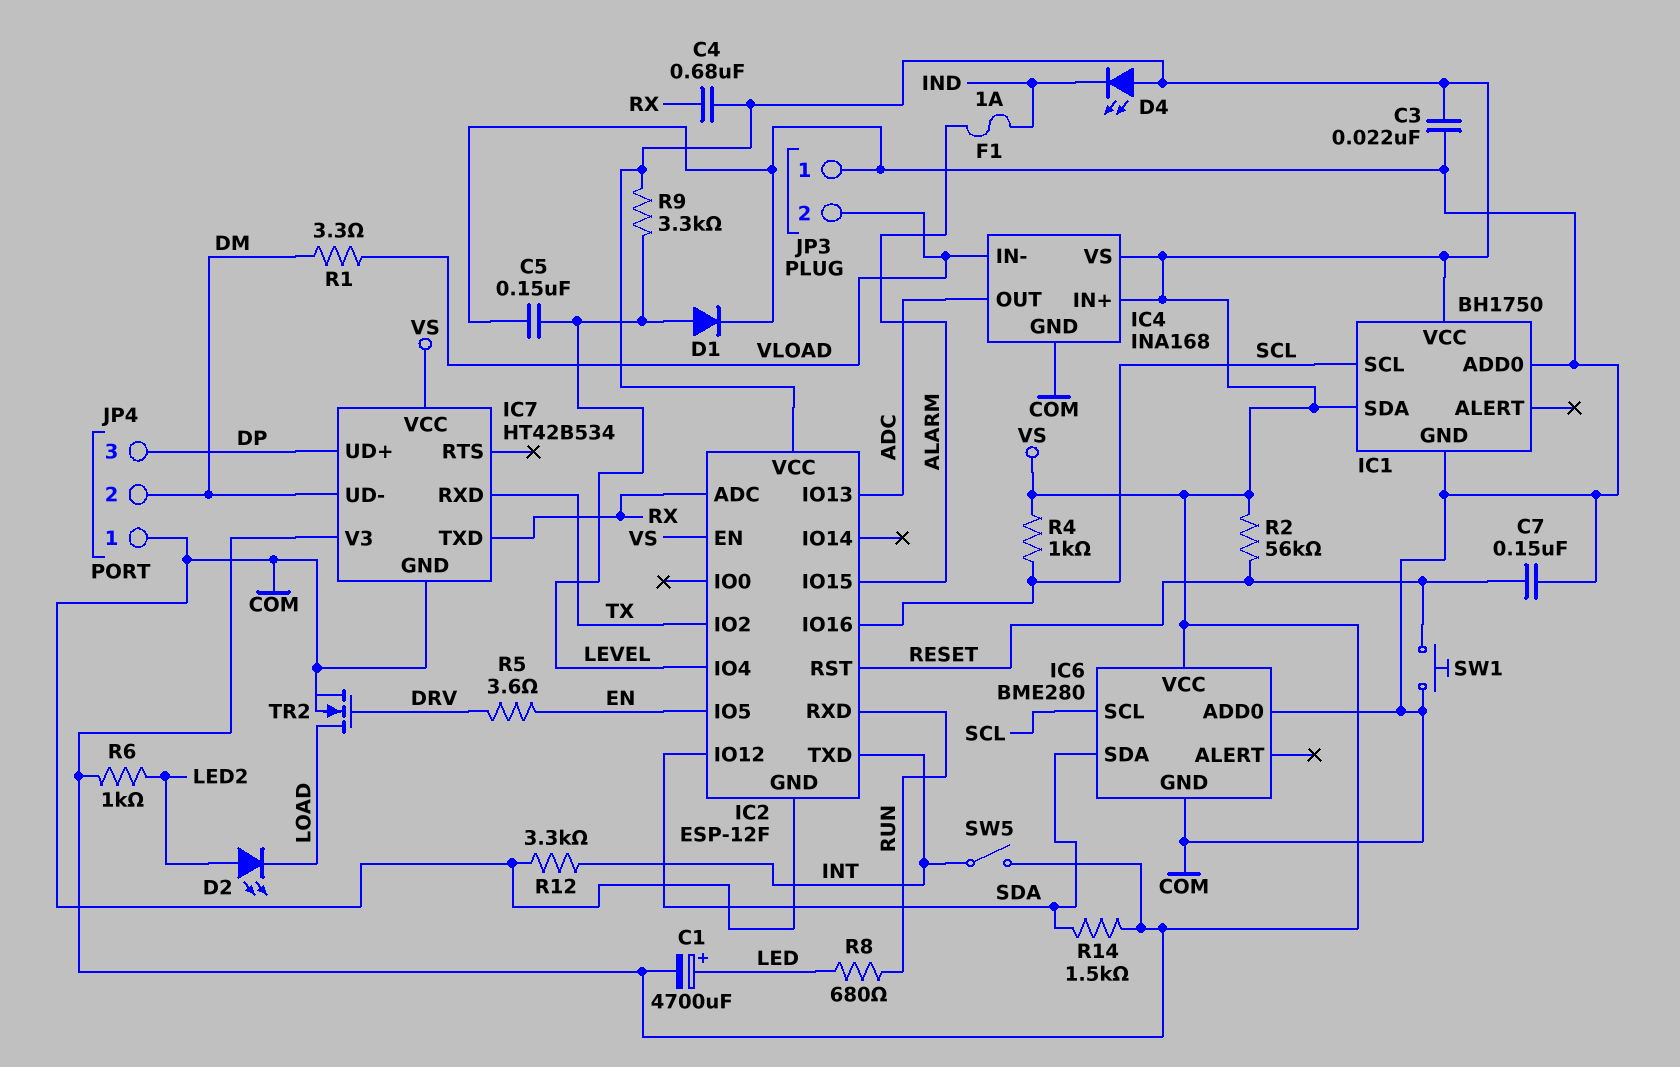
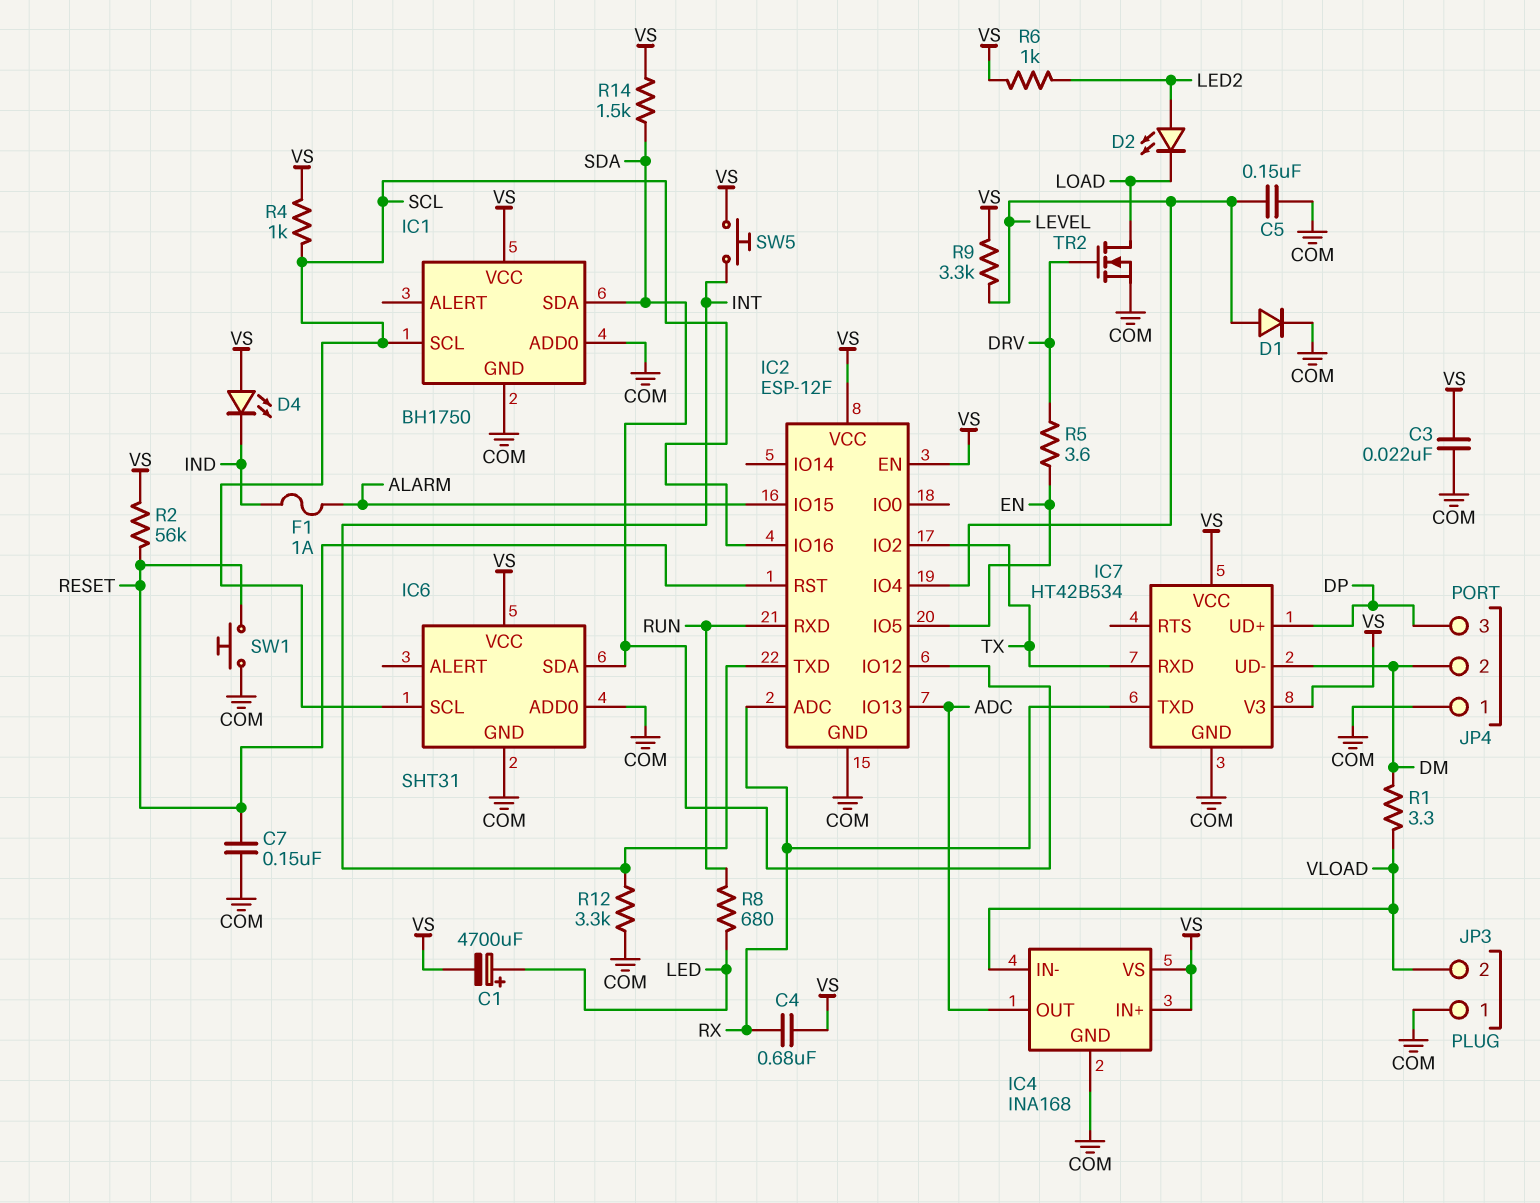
IC1 pin SDA: VS -> SDA
IC6: BME280 -> SHT31
SW5: switch (INT, VS) -> button (INT, VS)

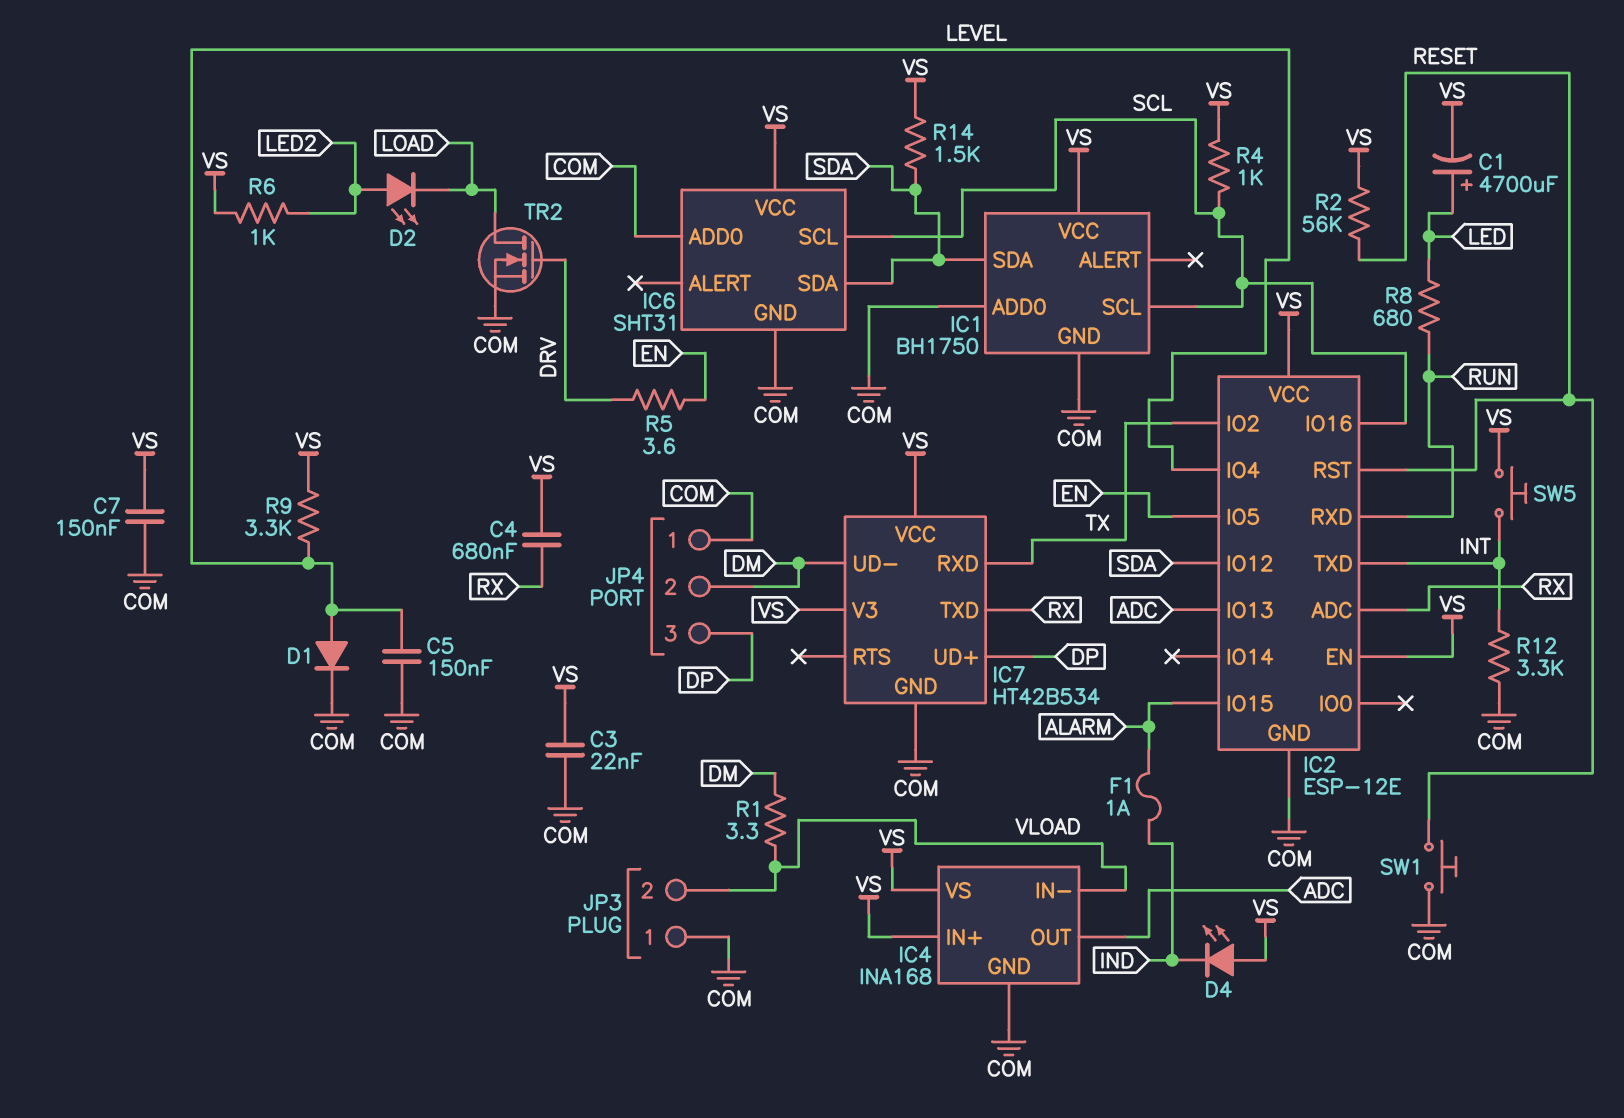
C7: 150nF (COM, RESET) -> 150nF (COM, VS)
IC2: ESP-12F -> ESP-12E

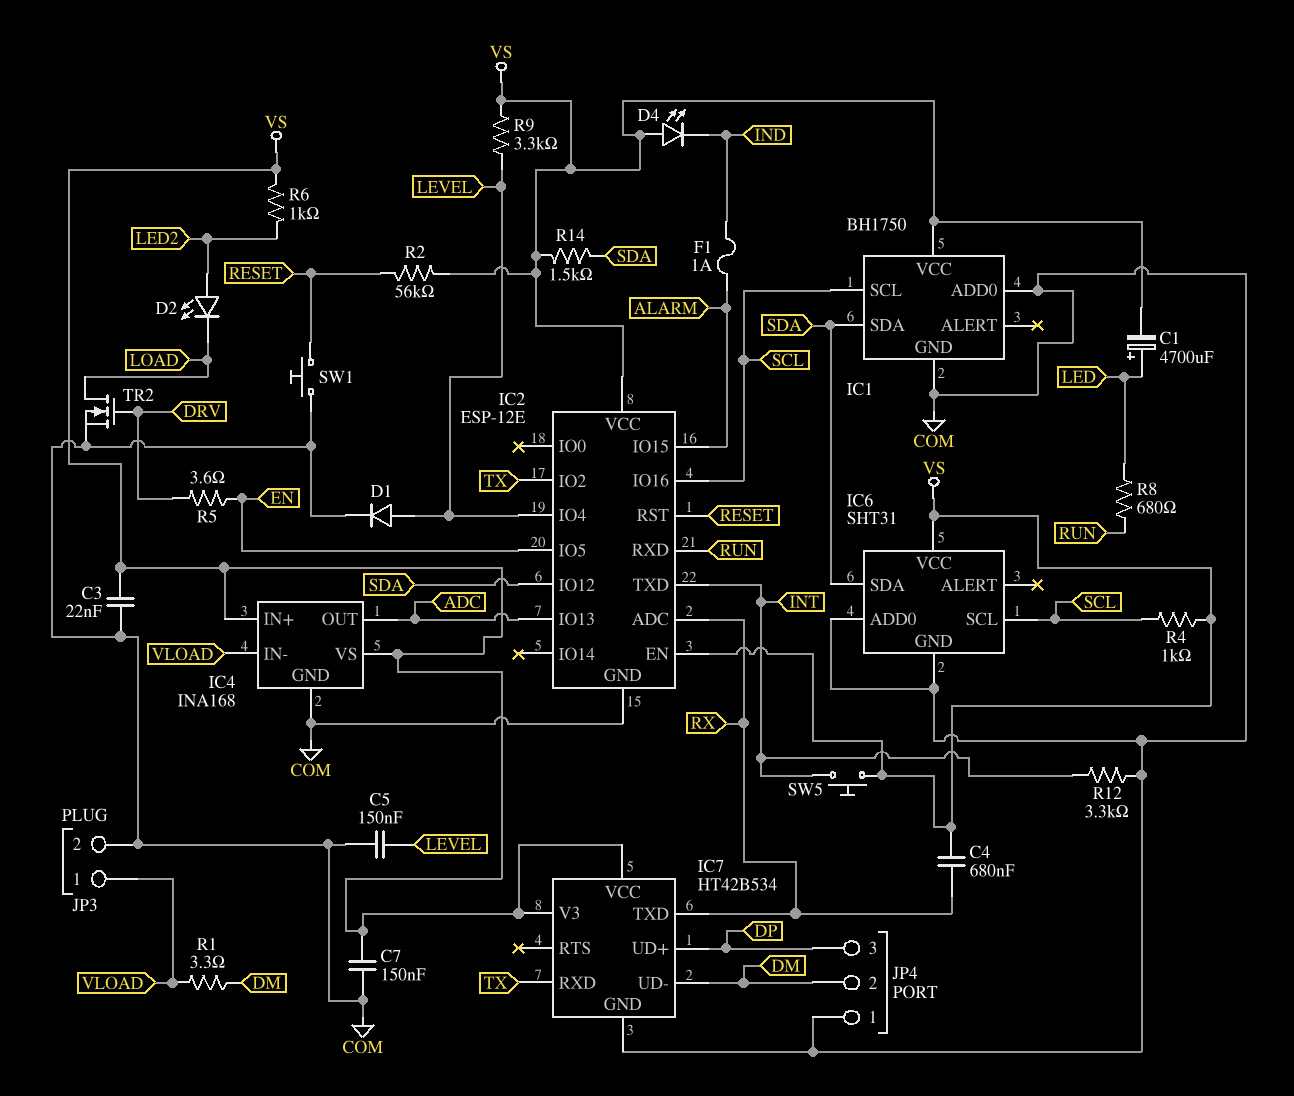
JP3 pin 1: COM -> VLOAD
JP3 pin 2: VLOAD -> COM

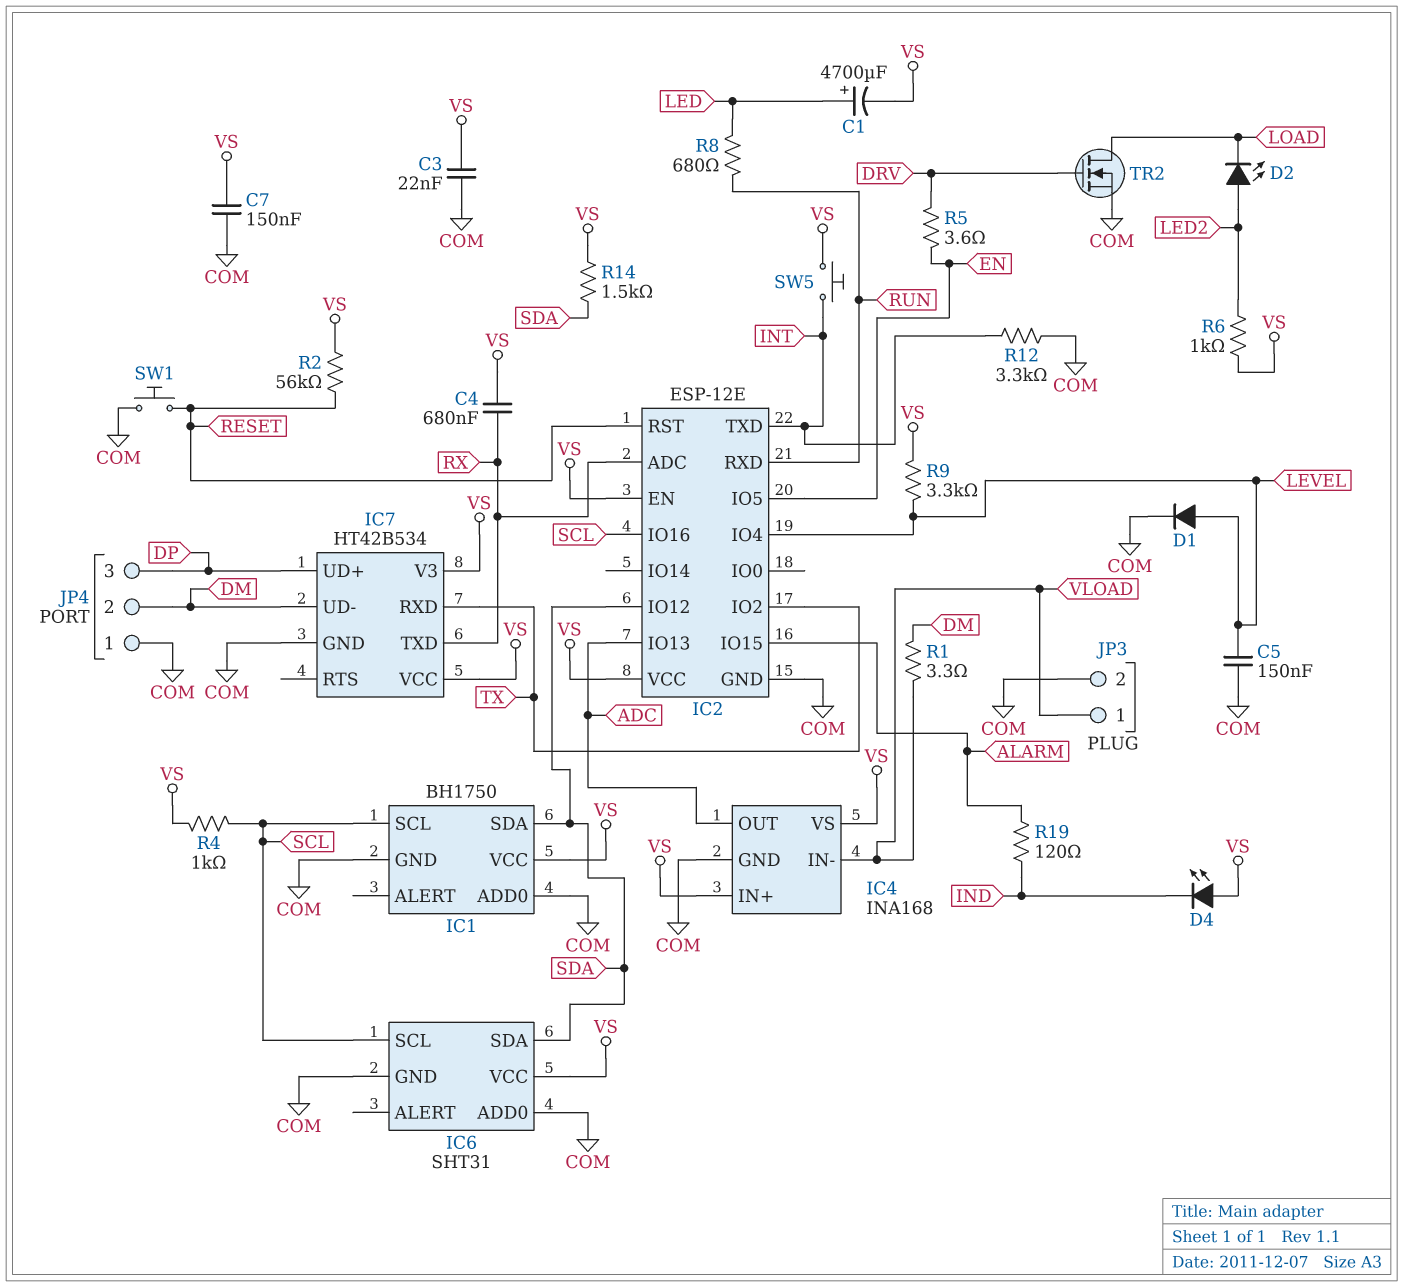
F1: 1A (ALARM, IND) -> none
R19: none -> 120 (ALARM, IND)

